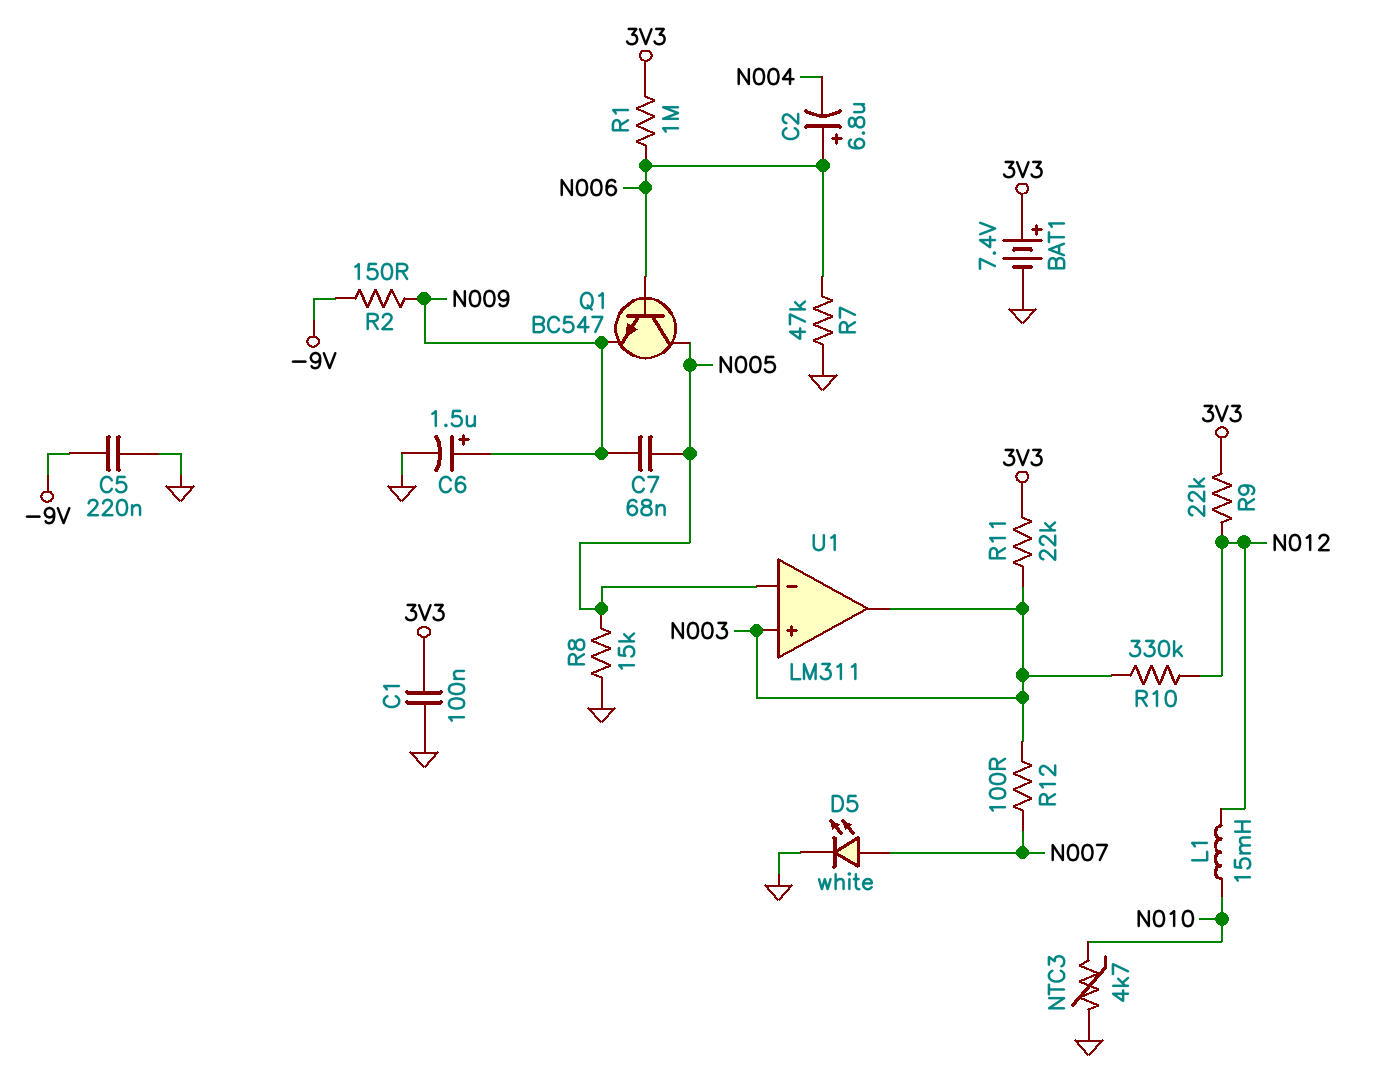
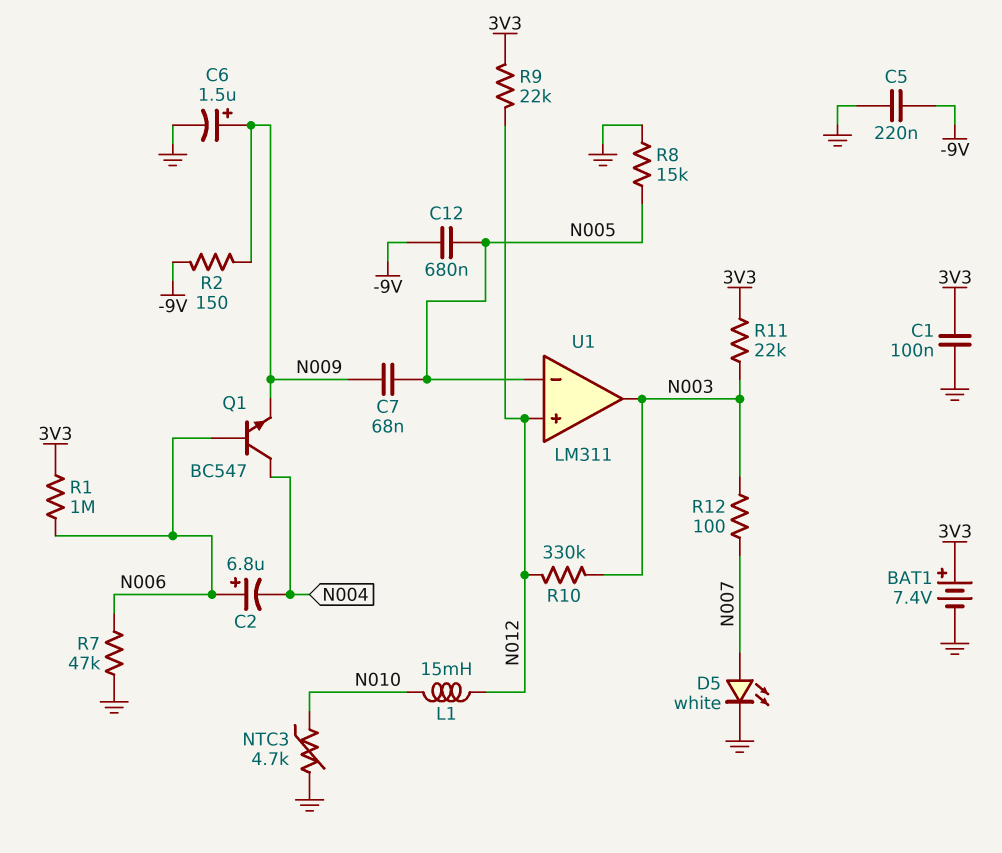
C12: none -> 680nF (-9V, N005)
Q1: NPN BC547 (B N006, C N005, E N009) -> NPN BC547 (B N006, C N004, E N009)
U1 pin in+: N003 -> N012

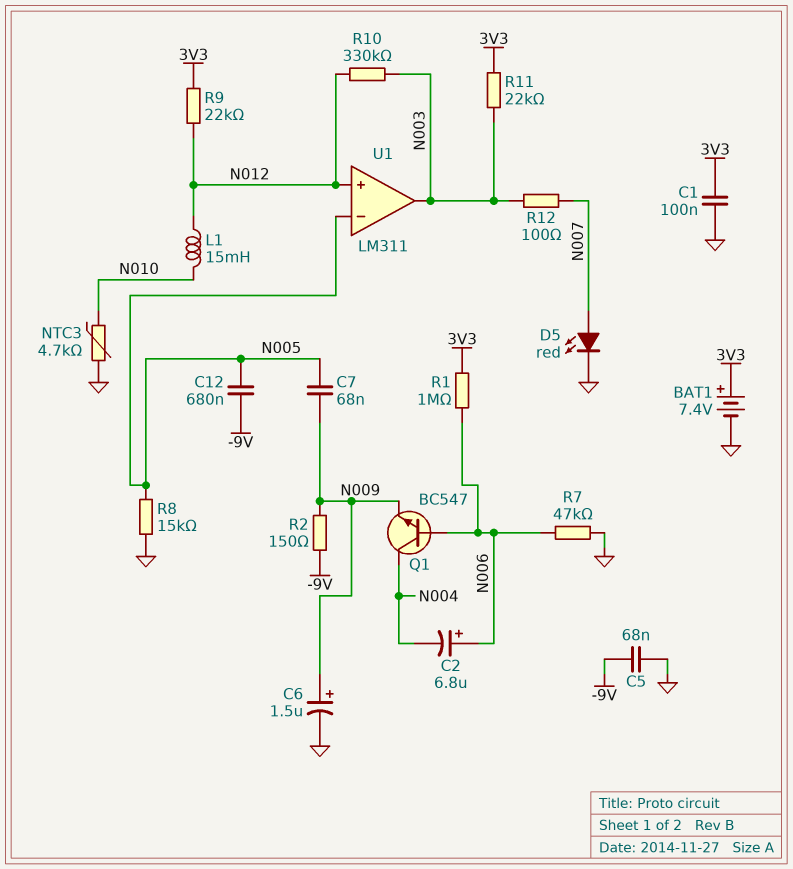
C5: 220nF (-9V, GND) -> 68nF (-9V, GND)
D5: LED white (A N007, K GND) -> LED red (A N007, K GND)

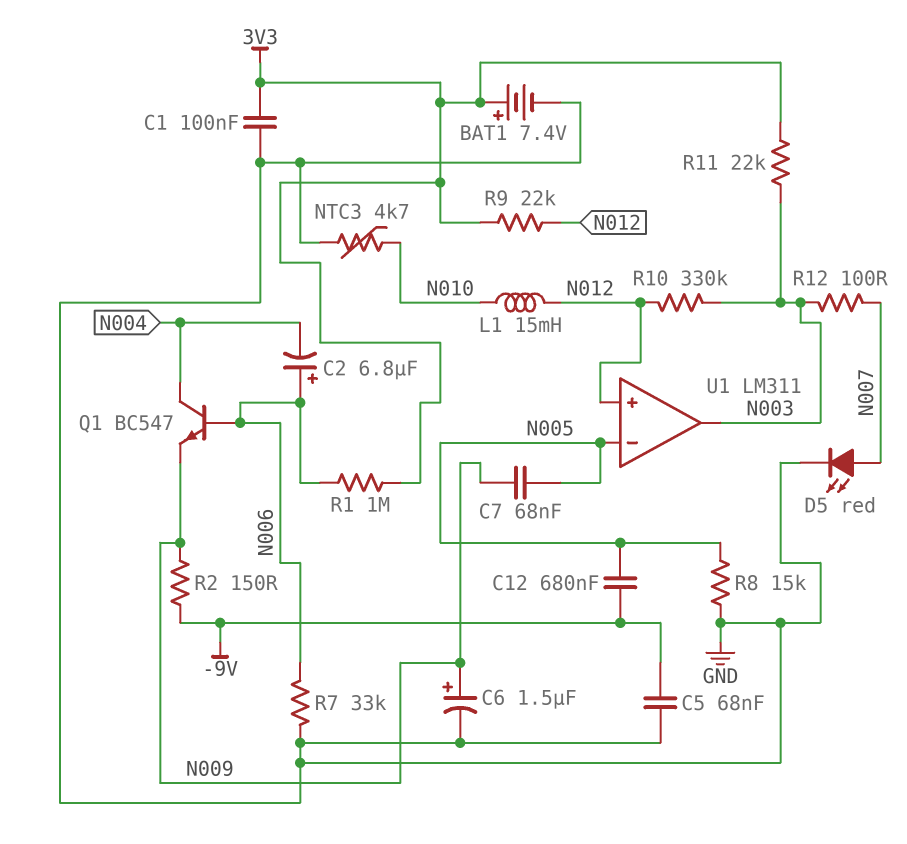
R7: 47k (GND, N006) -> 33k (GND, N006)

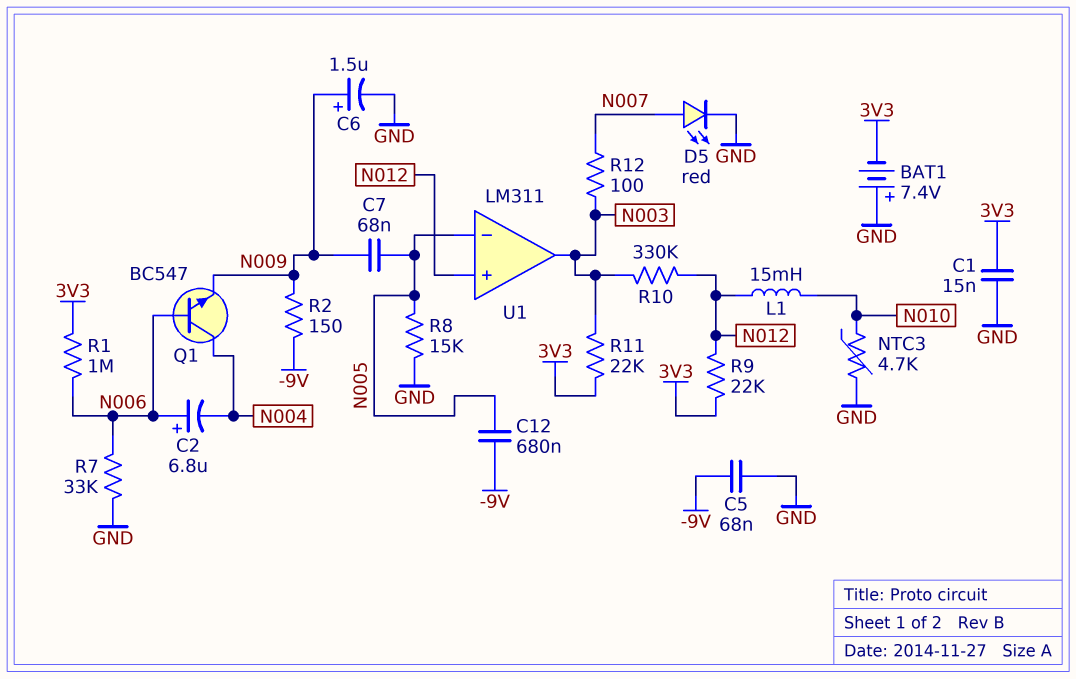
BAT1: 7.4V (plus 3V3, minus GND) -> 7.4V (plus GND, minus 3V3)
C1: 100nF (3V3, GND) -> 15nF (3V3, GND)

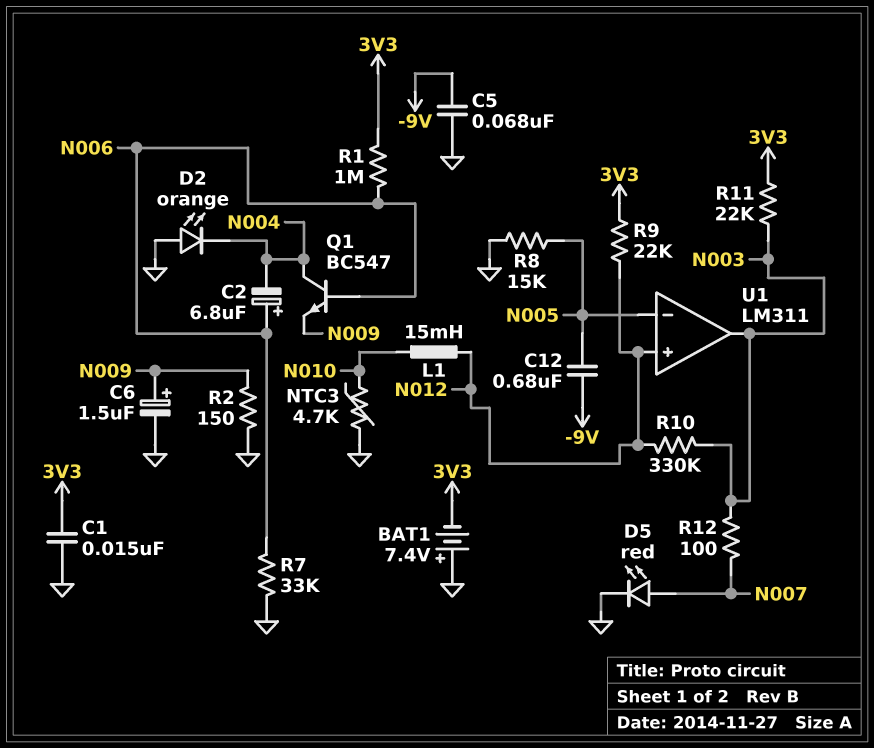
C7: 68nF (N005, N009) -> none
D2: none -> LED orange (A GND, K N004)
R2: 150 (-9V, N009) -> 150 (GND, N009)

